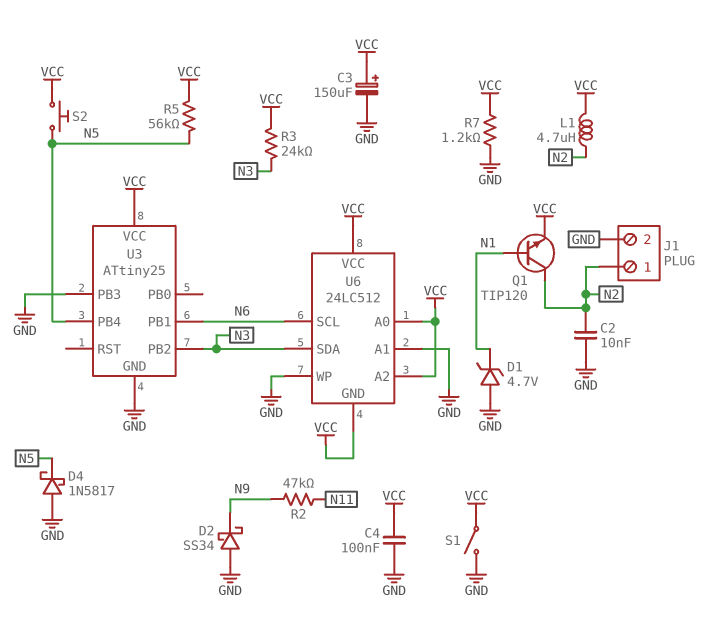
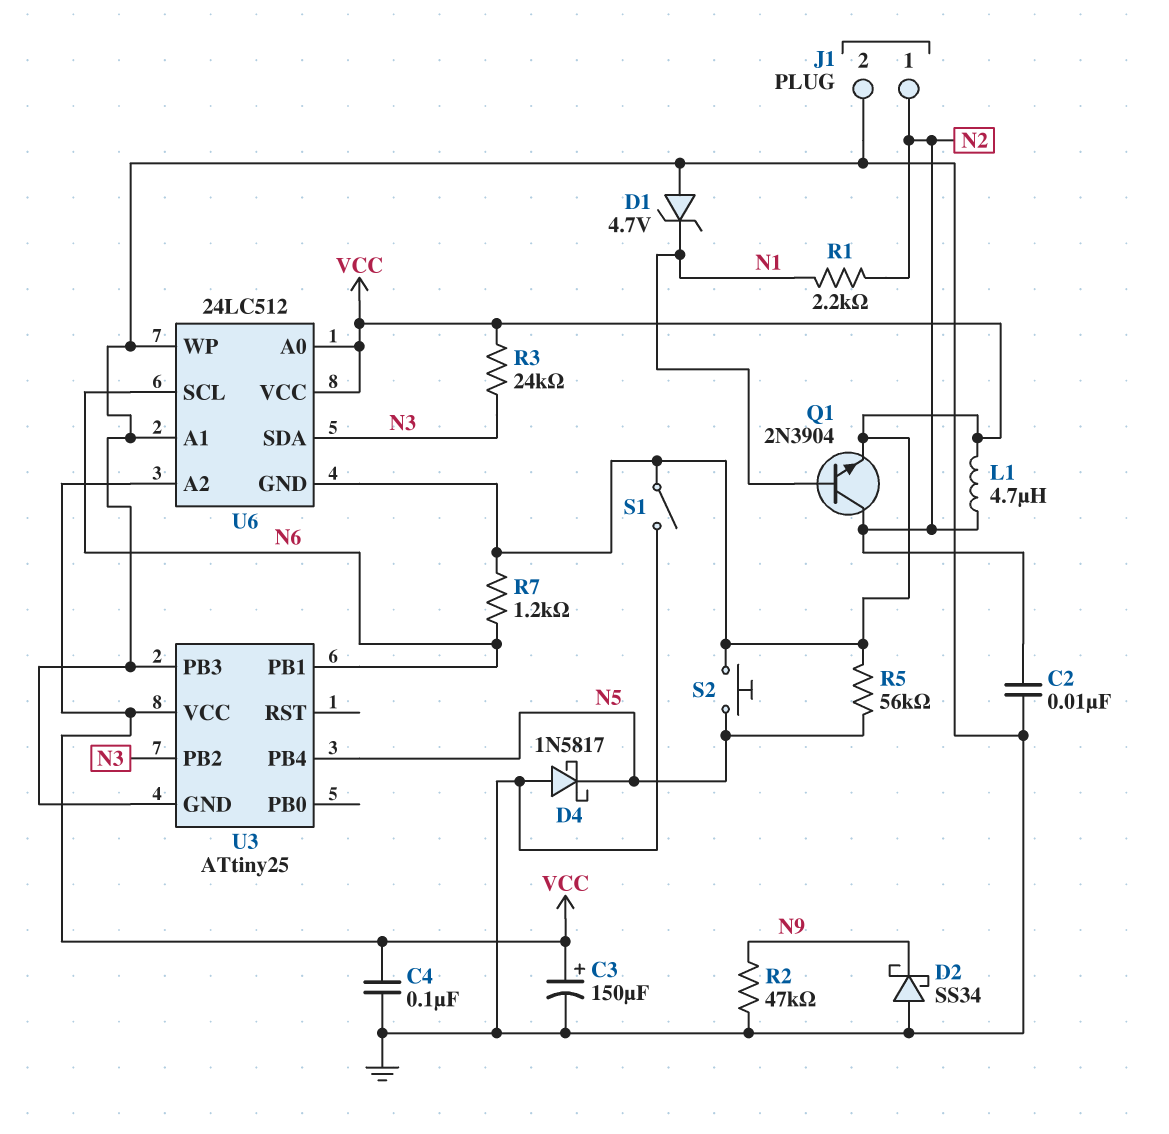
Q1: NPN TIP120 (B N1, C N2, E VCC) -> NPN 2N3904 (B N1, C N2, E VCC)
R1: none -> 2.2k (N1, N2)
R2: 47k (N9, N11) -> 47k (GND, N9)
R7: 1.2k (GND, VCC) -> 1.2k (N6, VCC)

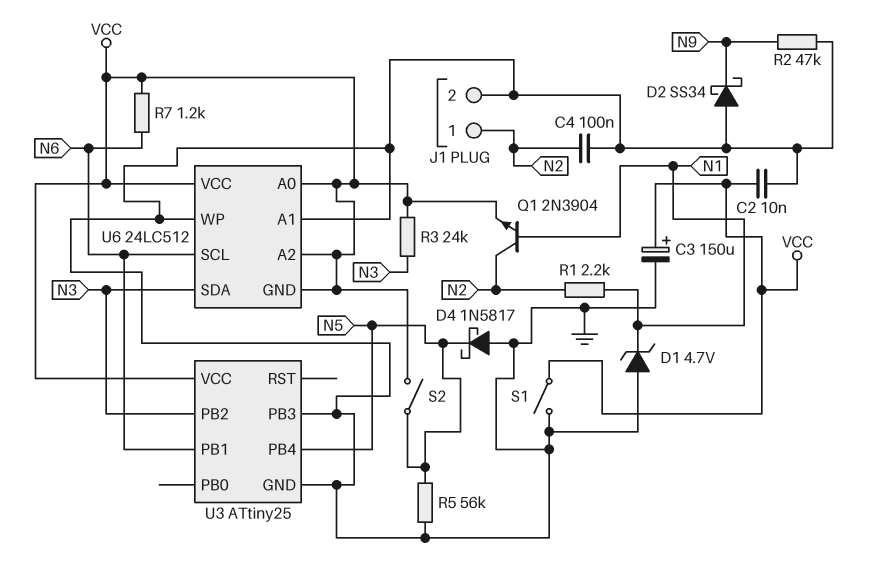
C2: 10nF (GND, N2) -> 10nF (GND, VCC)
C4: 100nF (GND, VCC) -> 100nF (GND, N2)
L1: 4.7uH (N2, VCC) -> none
R5: 56k (N5, VCC) -> 56k (GND, N5)
S2: button (N5, VCC) -> switch (N5, VCC)

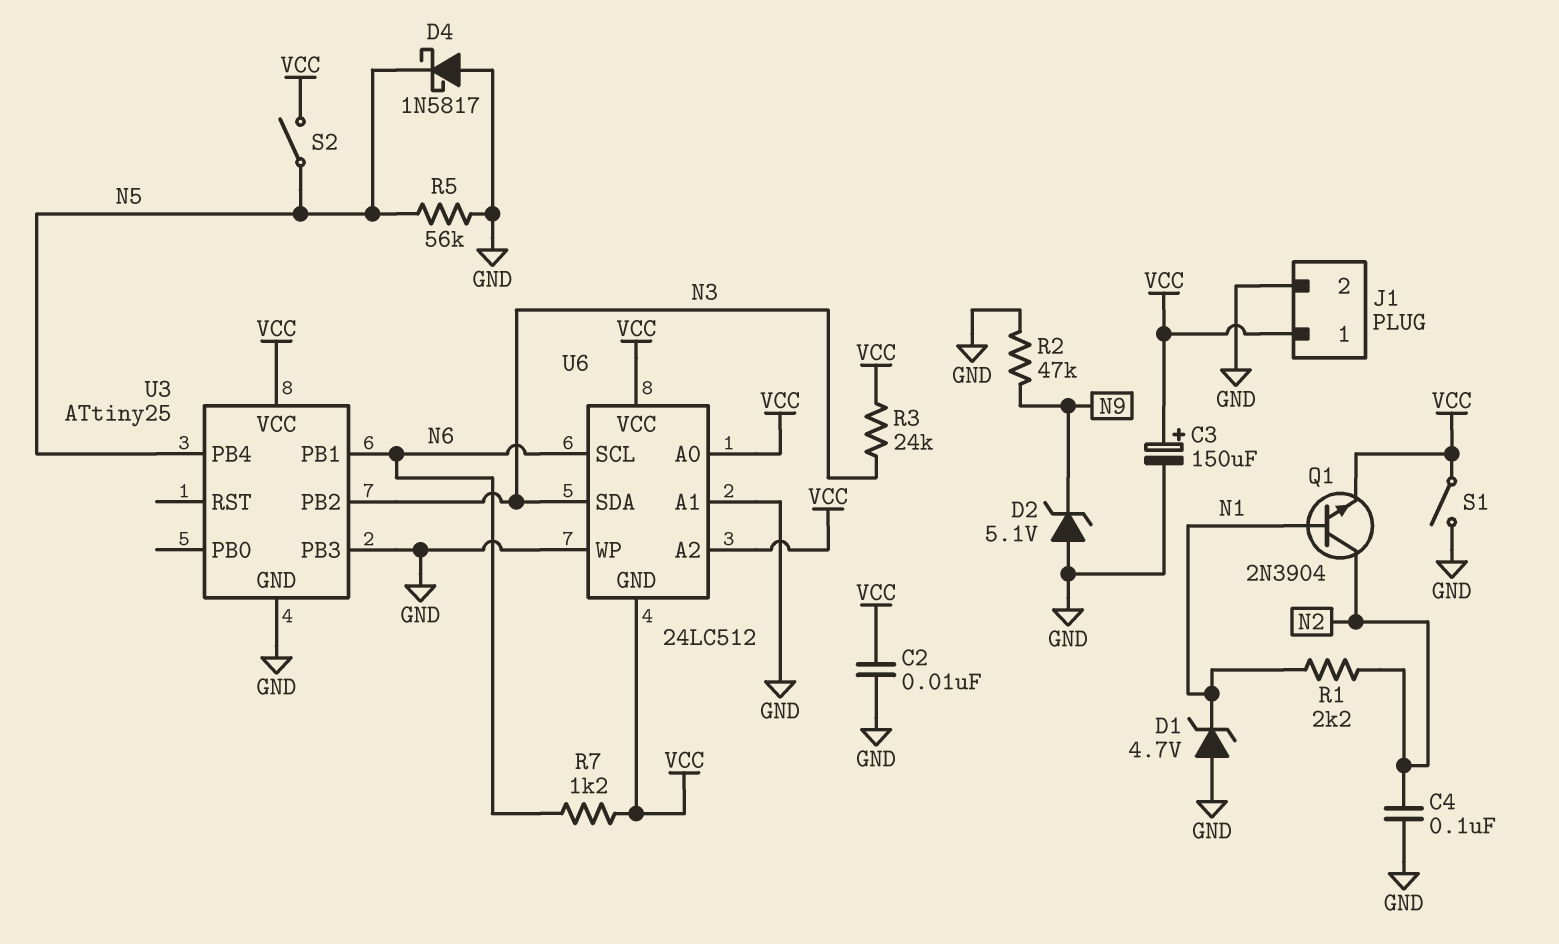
D2: schottky SS34 (A GND, K N9) -> zener 5.1V (A GND, K N9)
J1 pin 1: N2 -> VCC

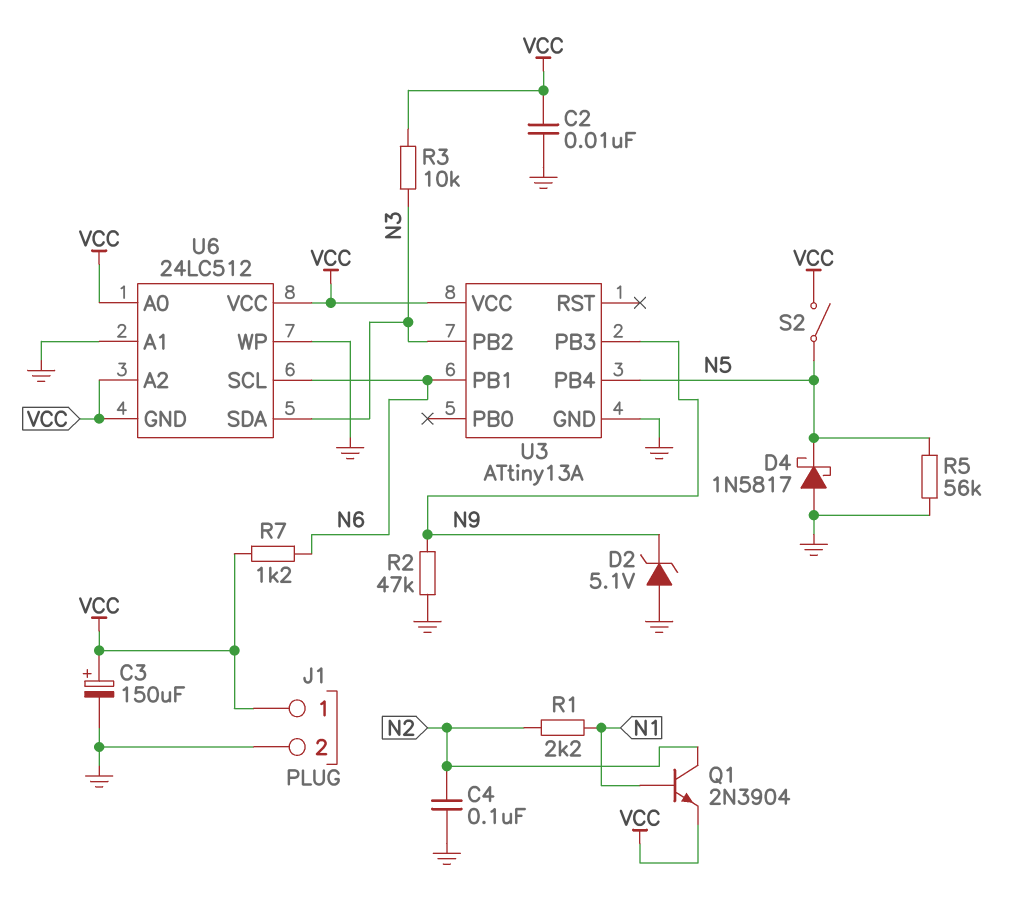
D1: zener 4.7V (A GND, K N1) -> none
R3: 24k (N3, VCC) -> 10k (N3, VCC)
S1: switch (GND, VCC) -> none
U3: ATtiny25 -> ATtiny13A
U3 pin PB3: GND -> N9

